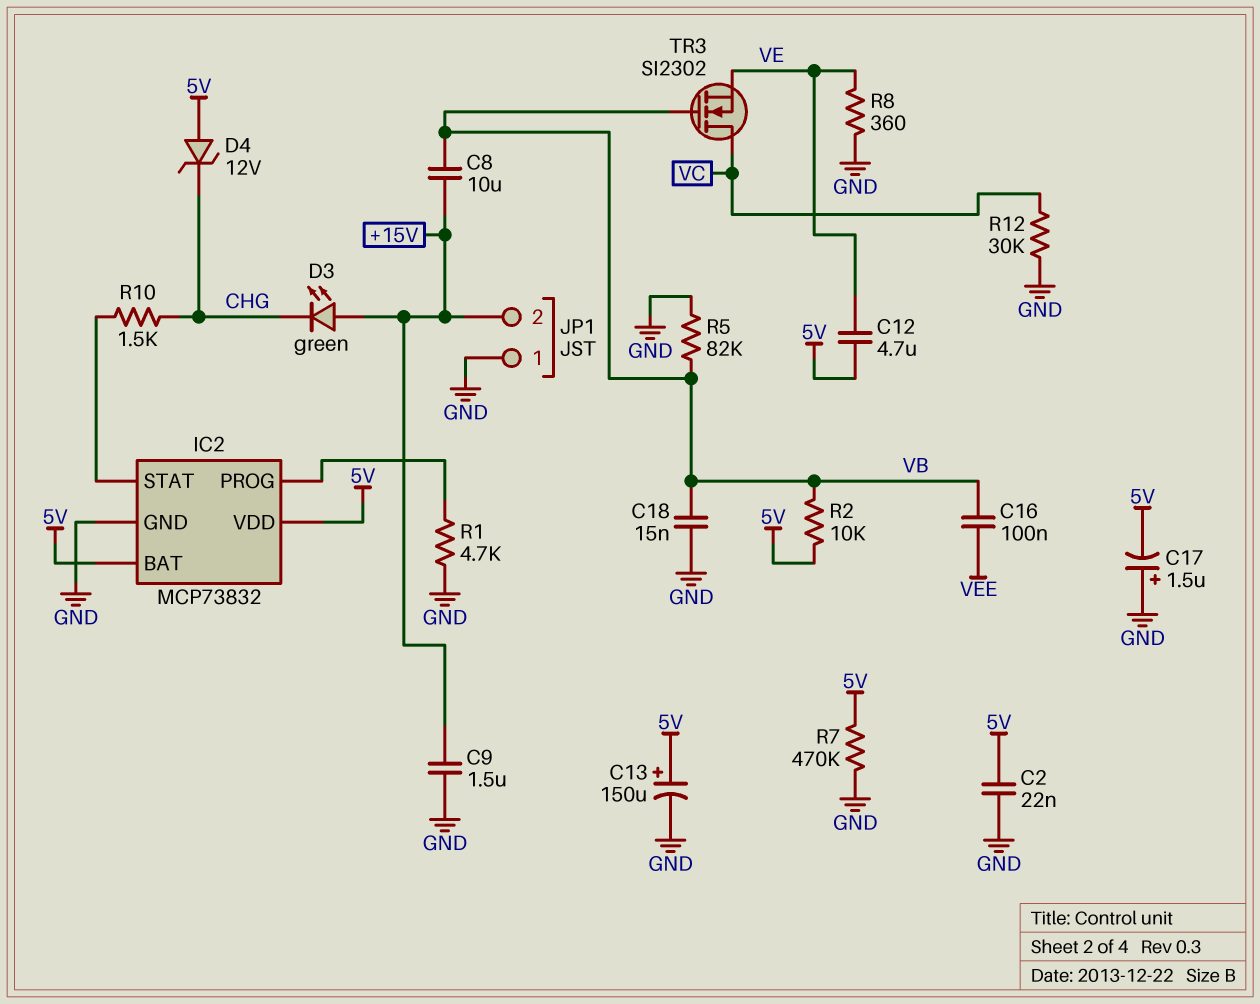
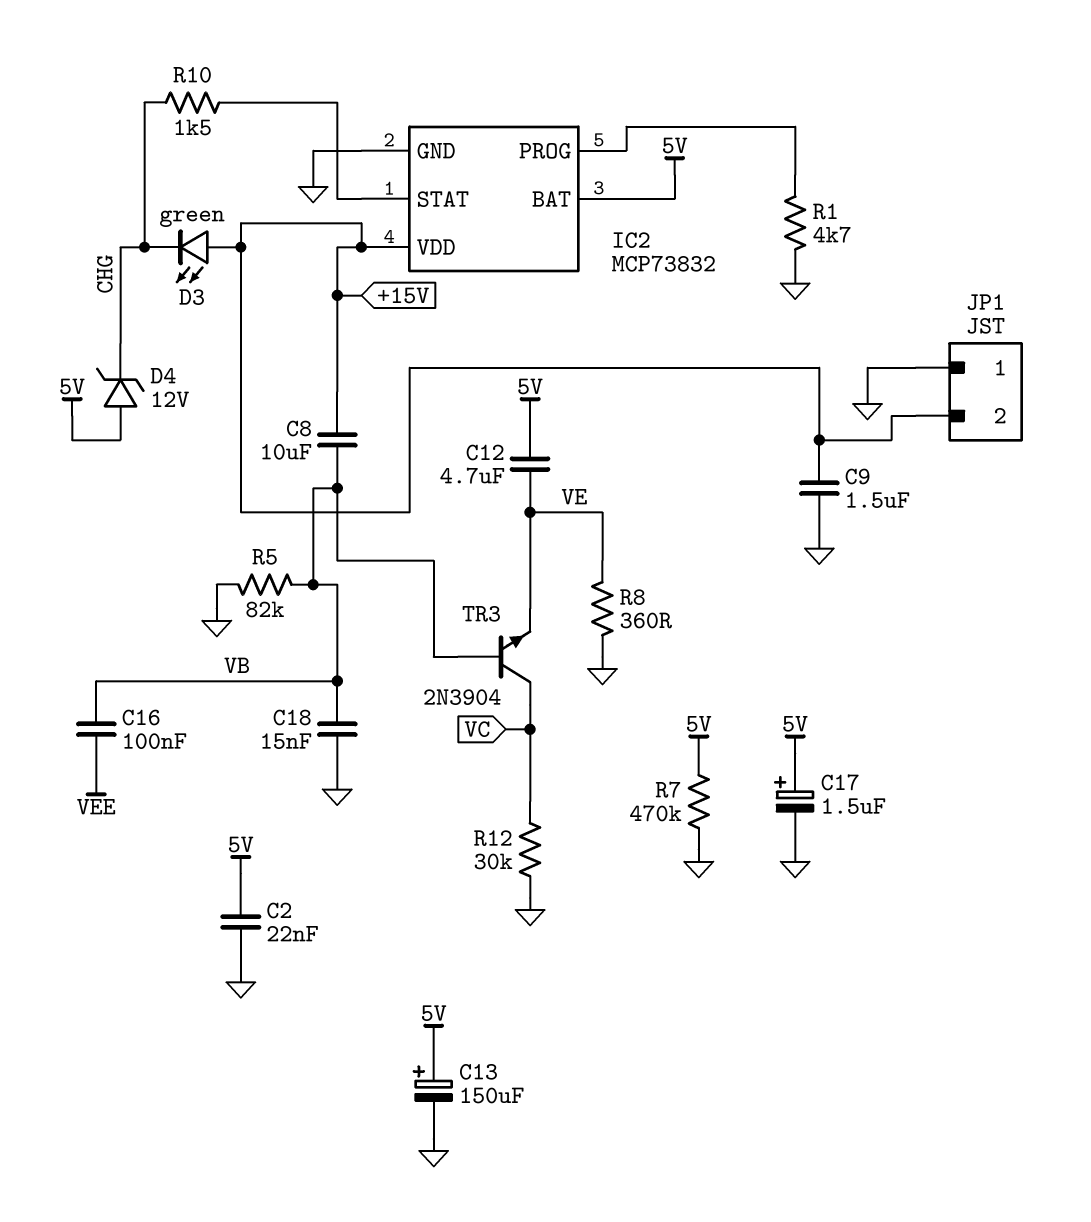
C17: 1.5uF (plus GND, minus 5V) -> 1.5uF (plus 5V, minus GND)
IC2 pin VDD: 5V -> +15V
R2: 10k (5V, VB) -> none
TR3: NMOS SI2302 (G VB, D VC, S VE) -> NPN 2N3904 (B VB, C VC, E VE)

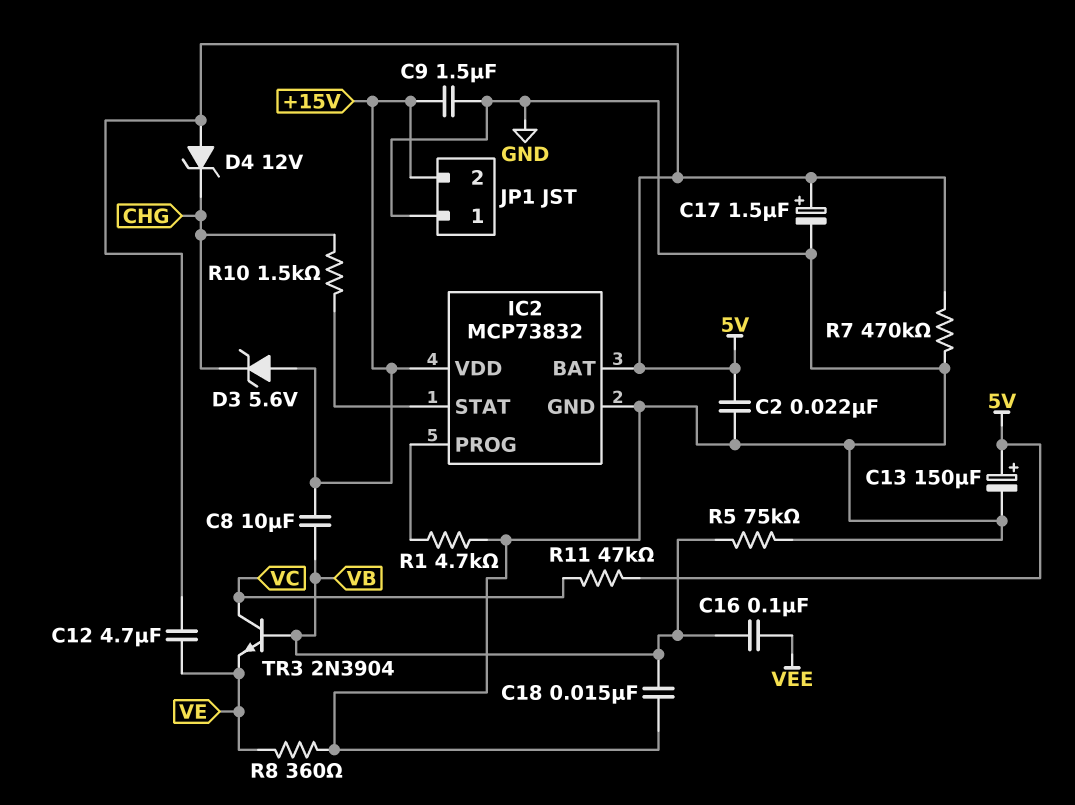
D3: LED green (A +15V, K CHG) -> zener 5.6V (A +15V, K CHG)
R5: 82k (GND, VB) -> 75k (GND, VB)
R11: none -> 47k (5V, VC)
R12: 30k (GND, VC) -> none

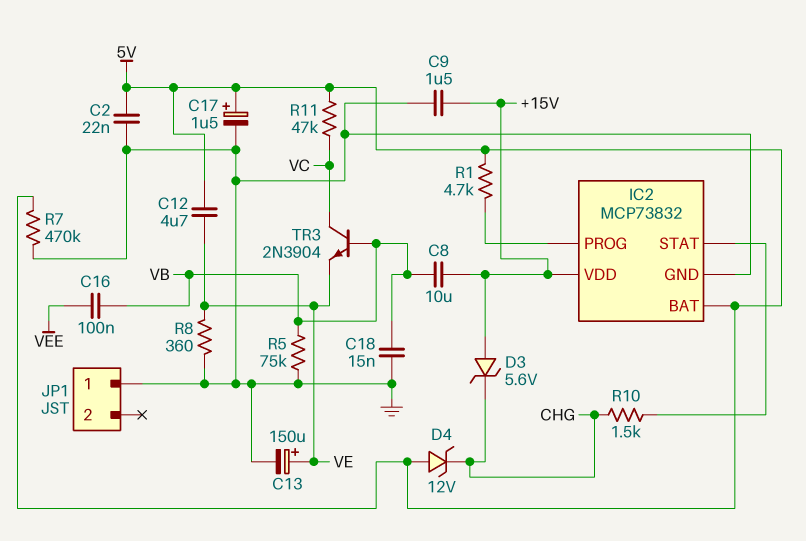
C13: 150uF (plus 5V, minus GND) -> 150uF (plus VE, minus GND)
JP1 pin 2: +15V -> none
R1: 4.7k (GND, IC2/PROG) -> 4.7k (5V, IC2/PROG)

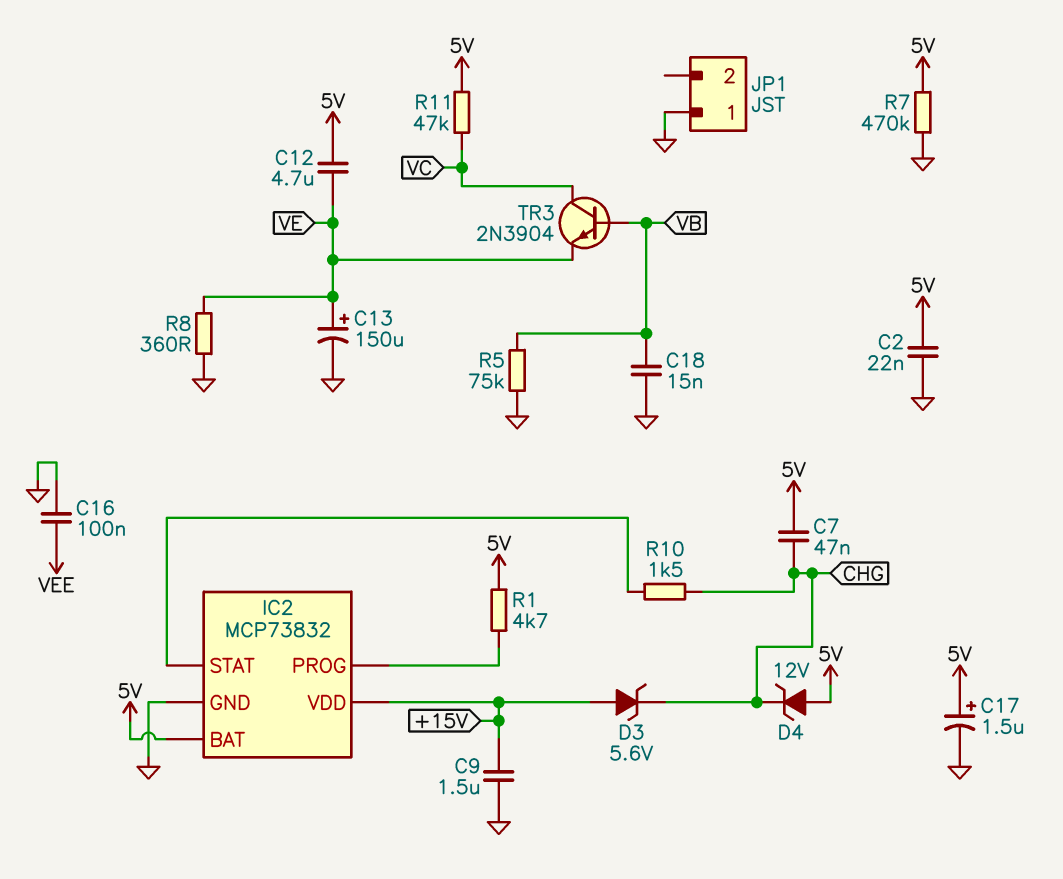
C7: none -> 47nF (5V, CHG)
C8: 10uF (+15V, VB) -> none
C16: 100nF (VB, VEE) -> 100nF (GND, VEE)

